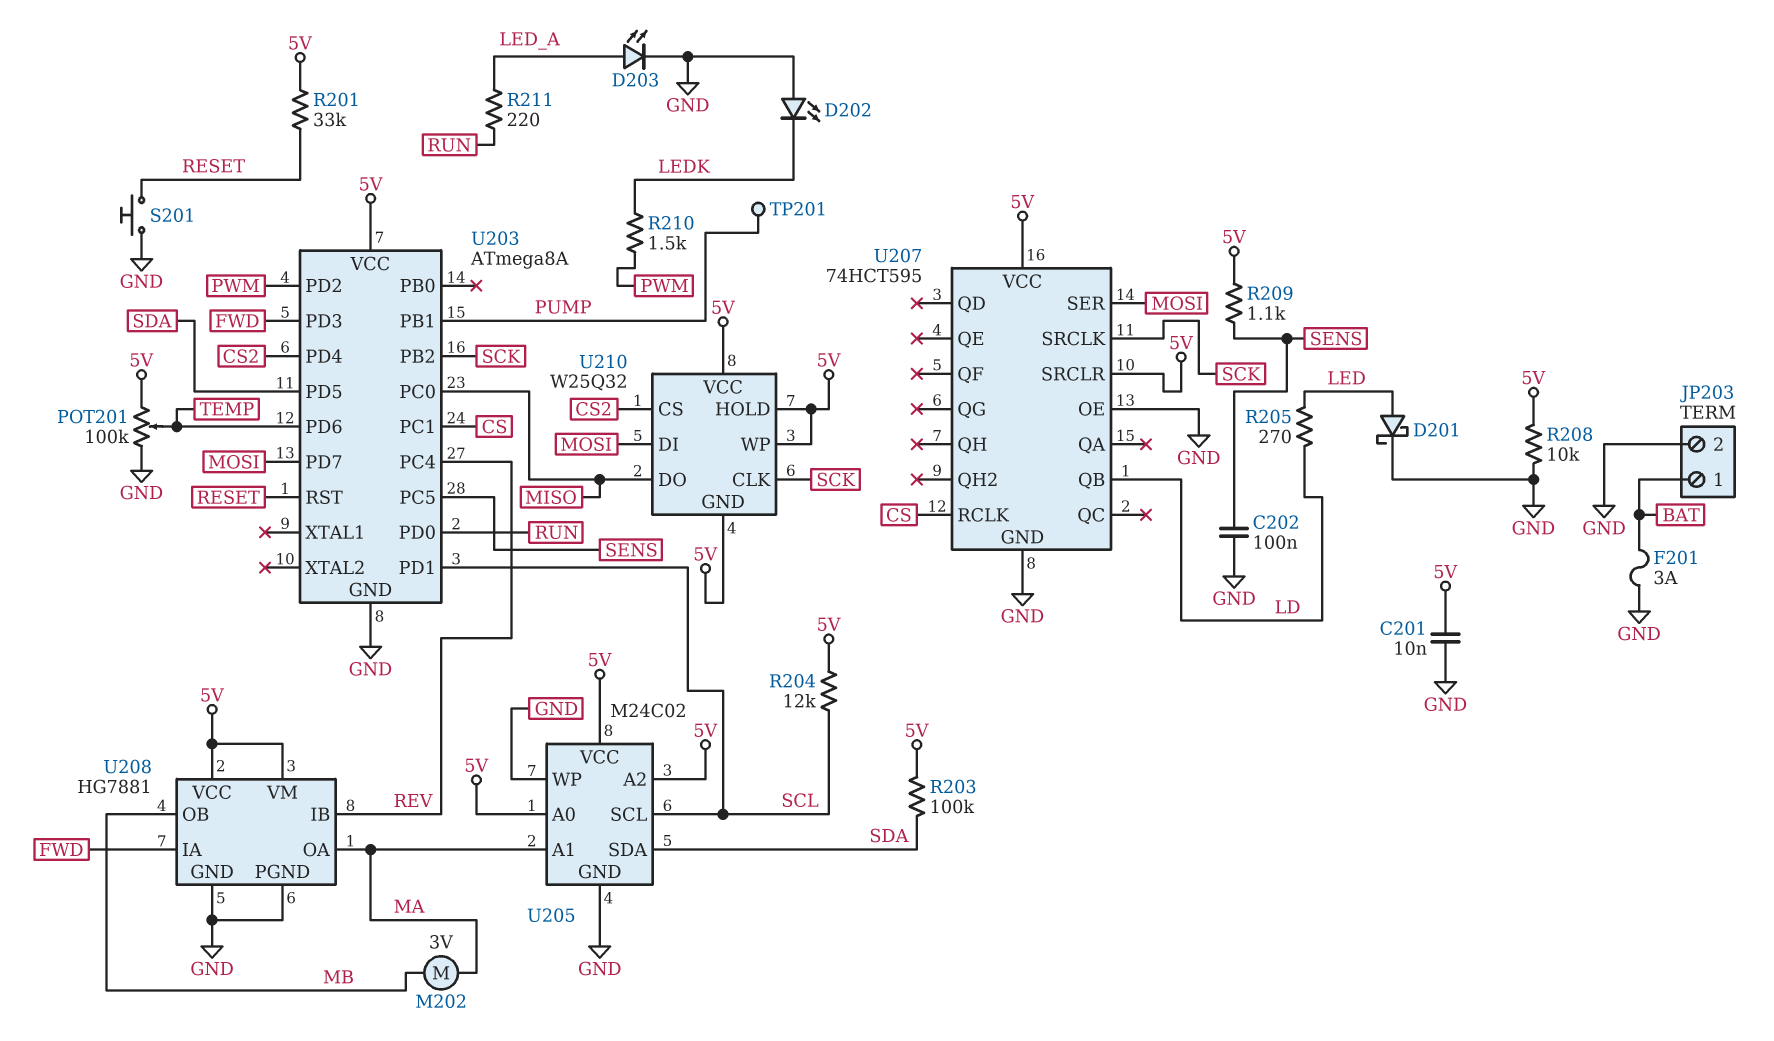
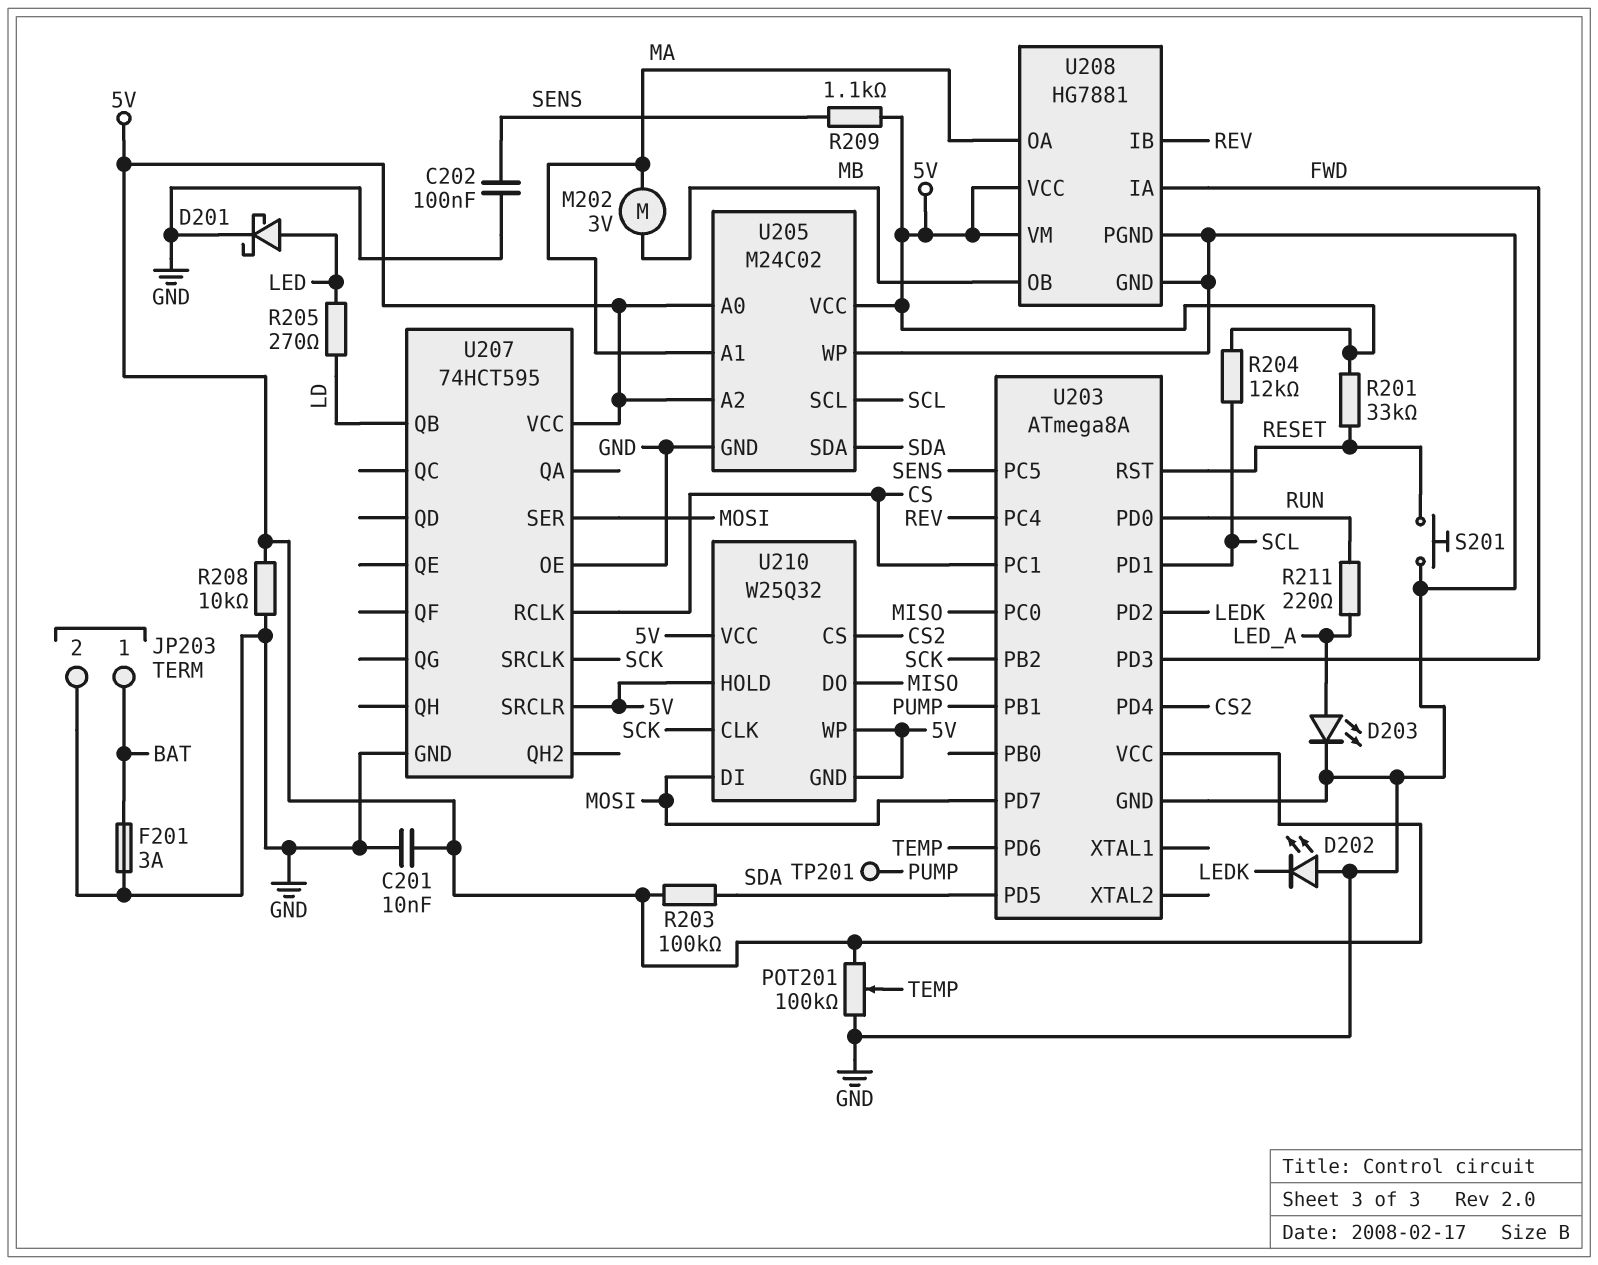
R210: 1.5k (LEDK, PWM) -> none
U203 pin PD2: PWM -> LEDK

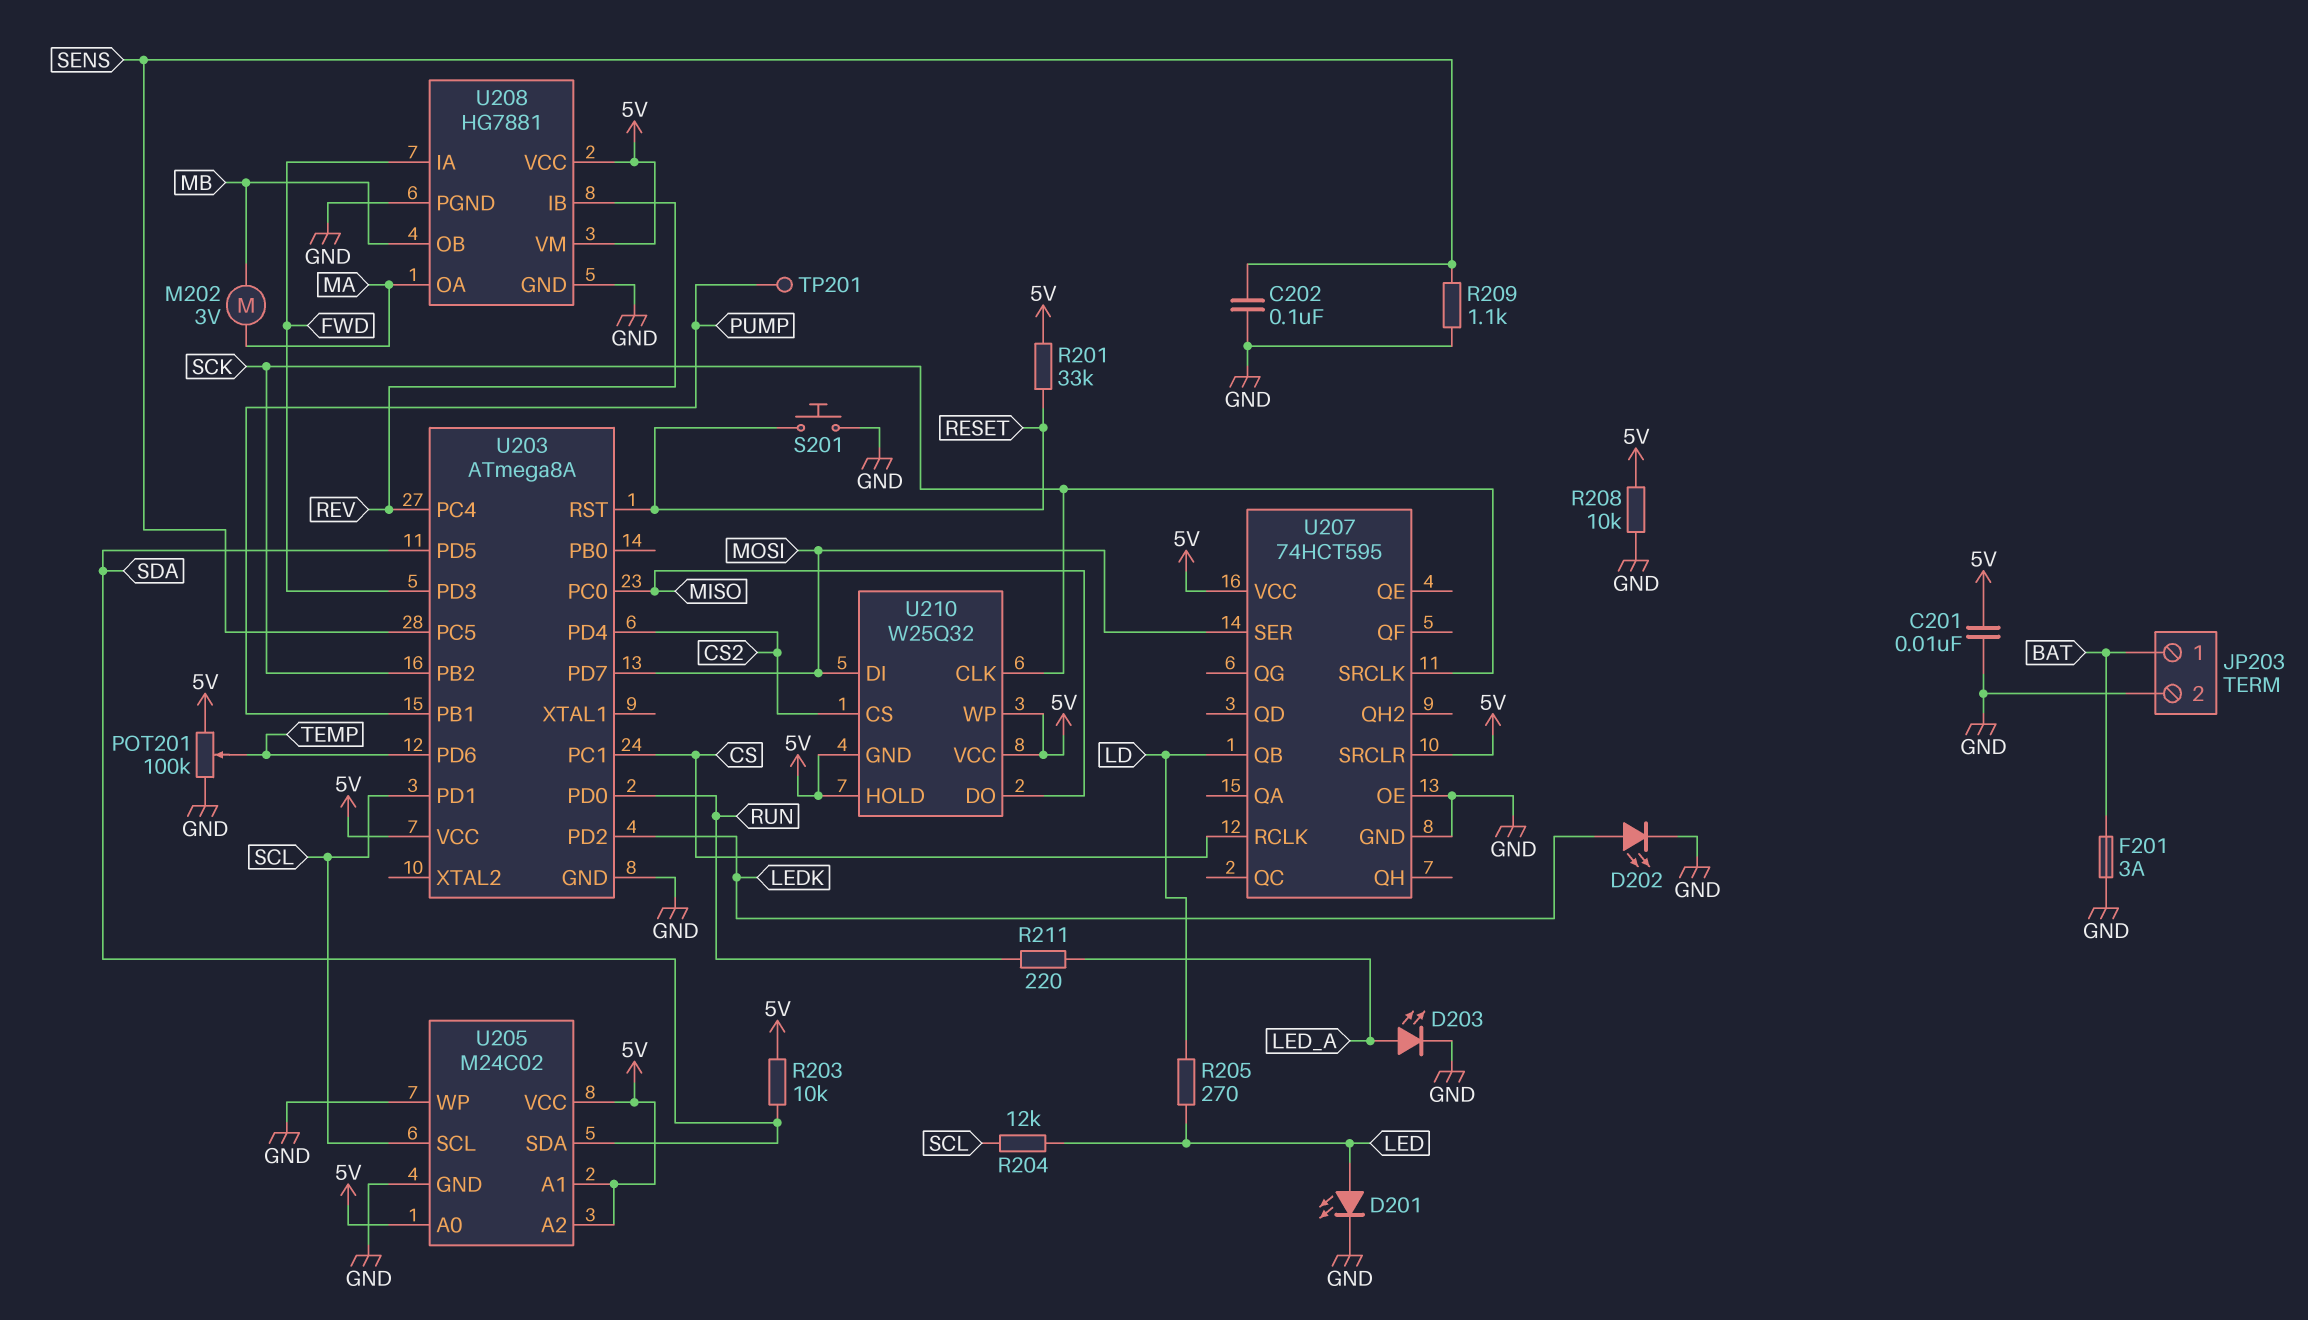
D201: schottky (A LED, K GND) -> LED (A LED, K GND)
D202: LED (A GND, K LEDK) -> LED (A LEDK, K GND)
R203: 100k (5V, SDA) -> 10k (5V, SDA)
R204: 12k (5V, SCL) -> 12k (LED, SCL)
R209: 1.1k (5V, SENS) -> 1.1k (GND, SENS)
U205 pin A1: MA -> 5V

